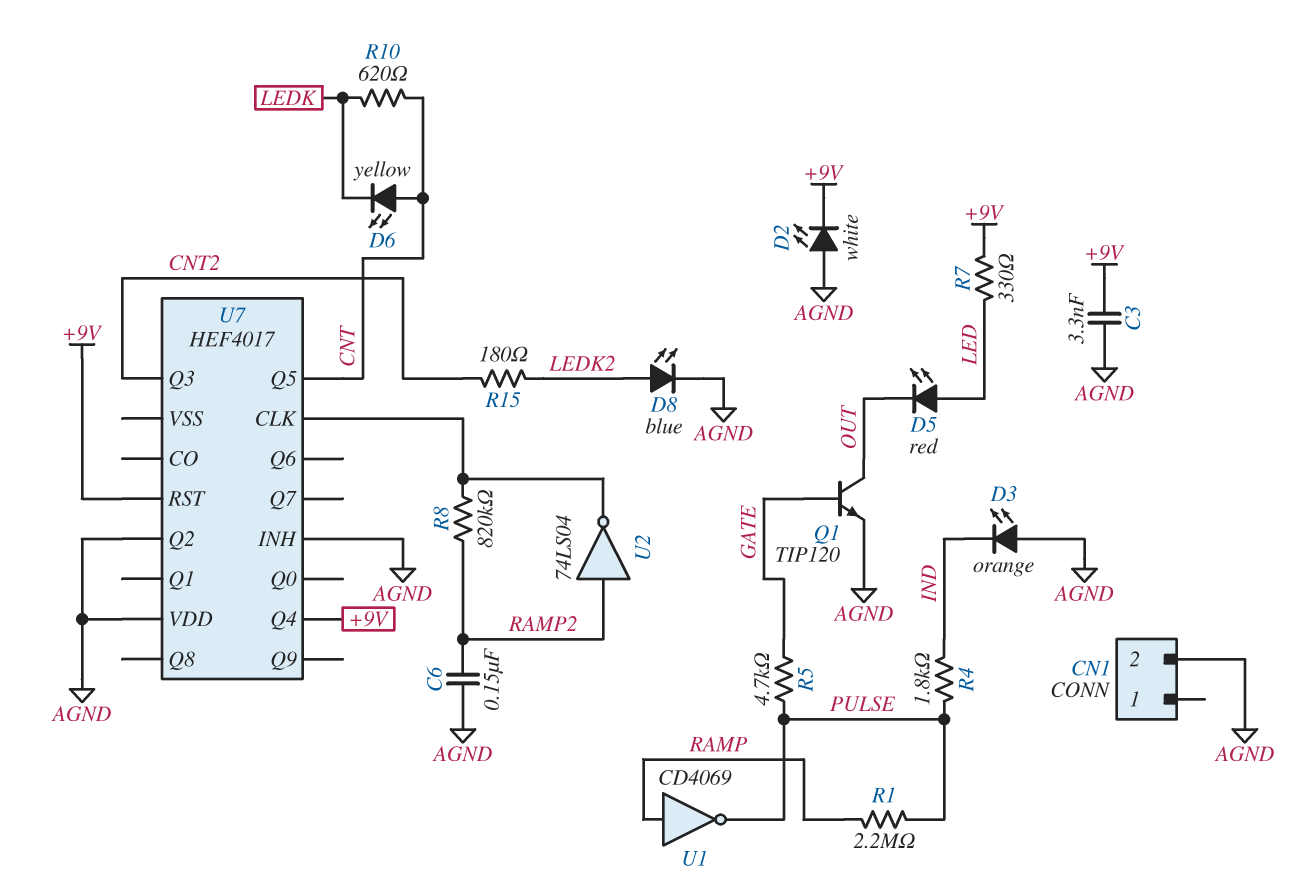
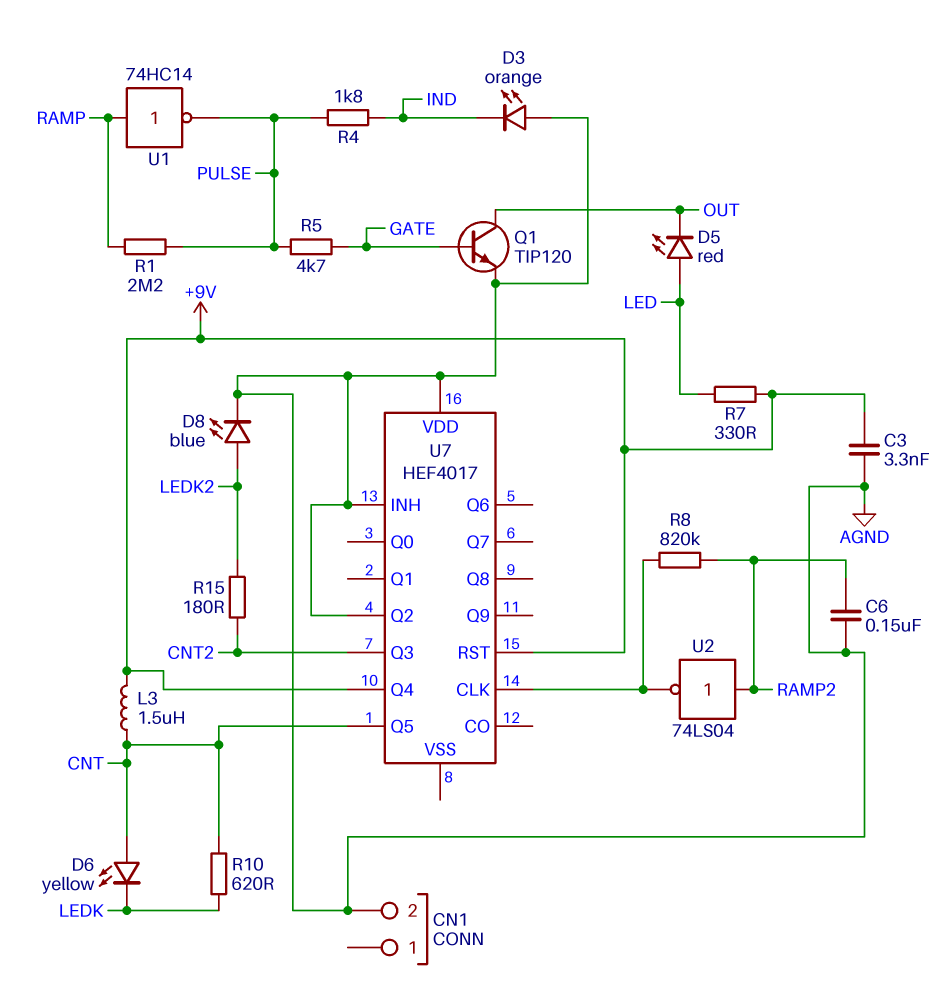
D2: LED white (A AGND, K +9V) -> none
L3: none -> 1.5uH (+9V, CNT)
U1: NOT CD4069 (in RAMP, out PULSE) -> NOT 74HC14 (in RAMP, out PULSE)

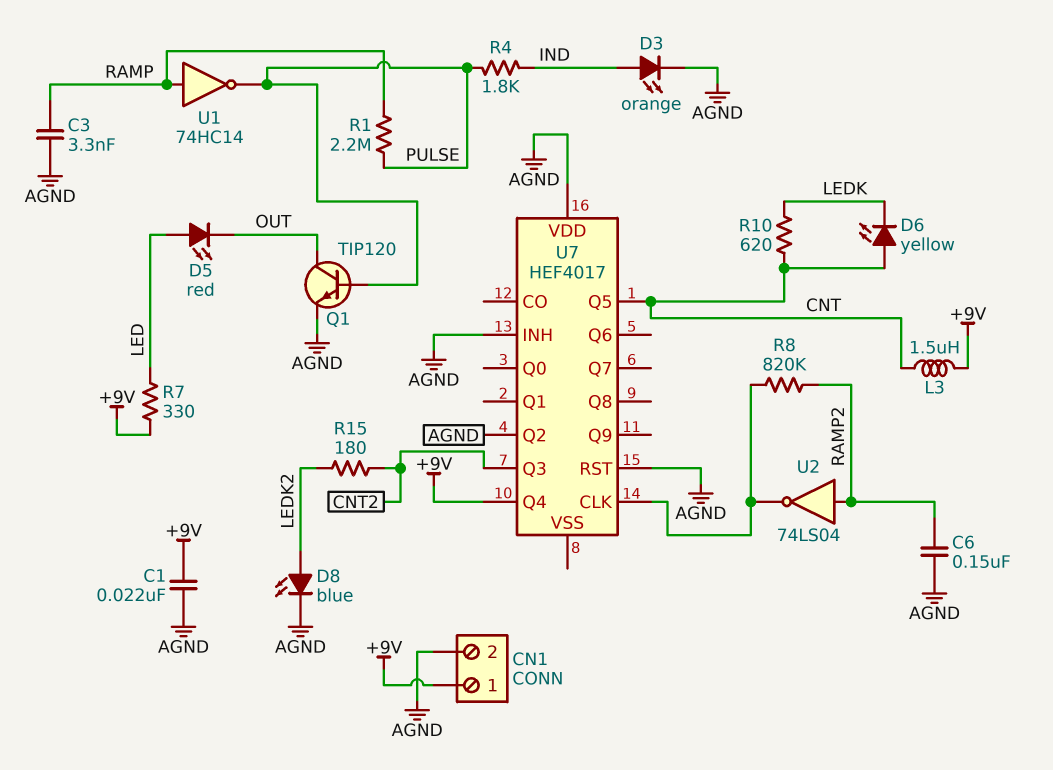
C1: none -> 22nF (+9V, AGND)
C3: 3.3nF (+9V, AGND) -> 3.3nF (AGND, RAMP)
CN1 pin 1: none -> +9V
D3: LED orange (A AGND, K IND) -> LED orange (A IND, K AGND)
Q1: NPN TIP120 (B GATE, C OUT, E AGND) -> NPN TIP120 (B PULSE, C OUT, E AGND)
R5: 4.7k (GATE, PULSE) -> none
U7 pin RST: +9V -> AGND

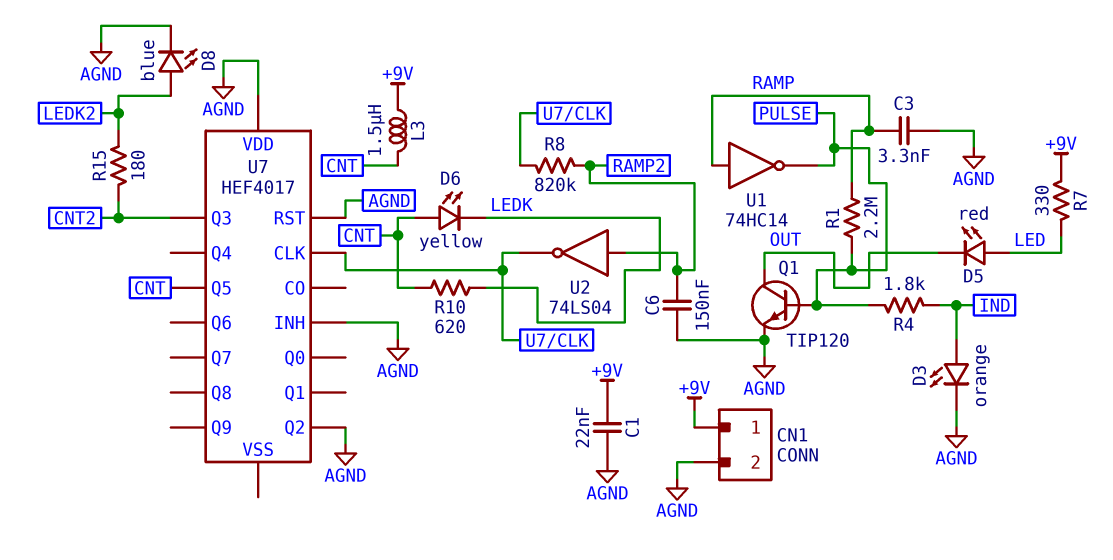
U7 pin Q4: +9V -> none

